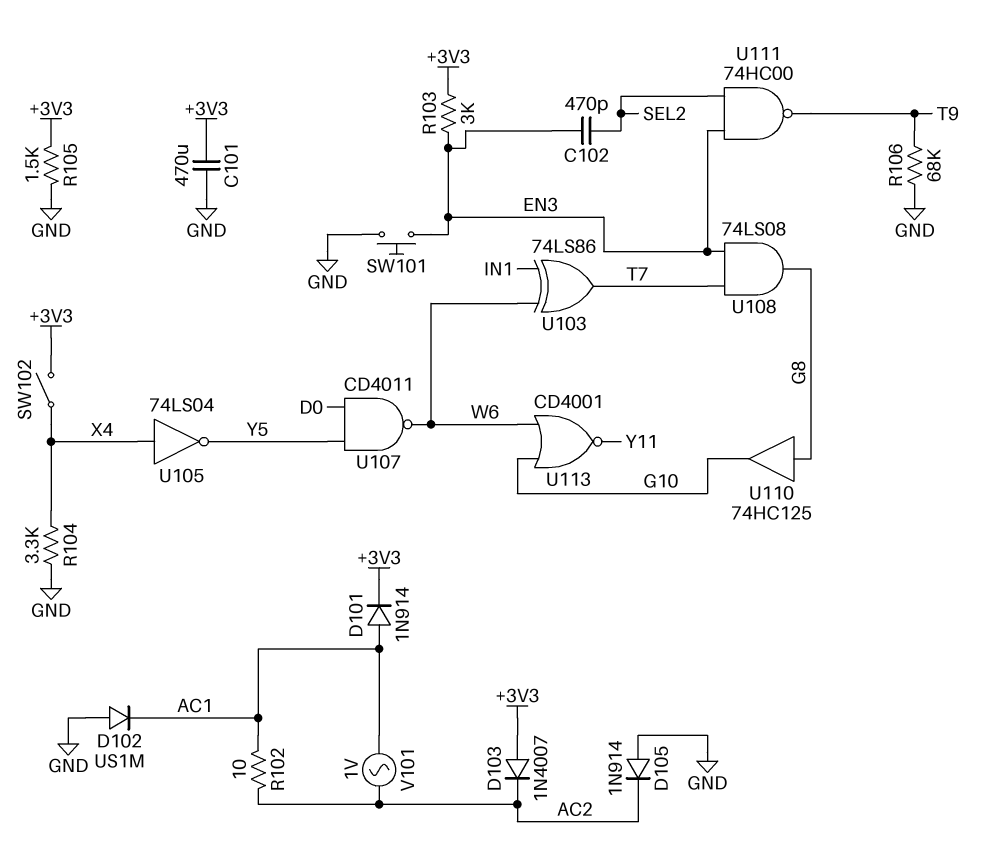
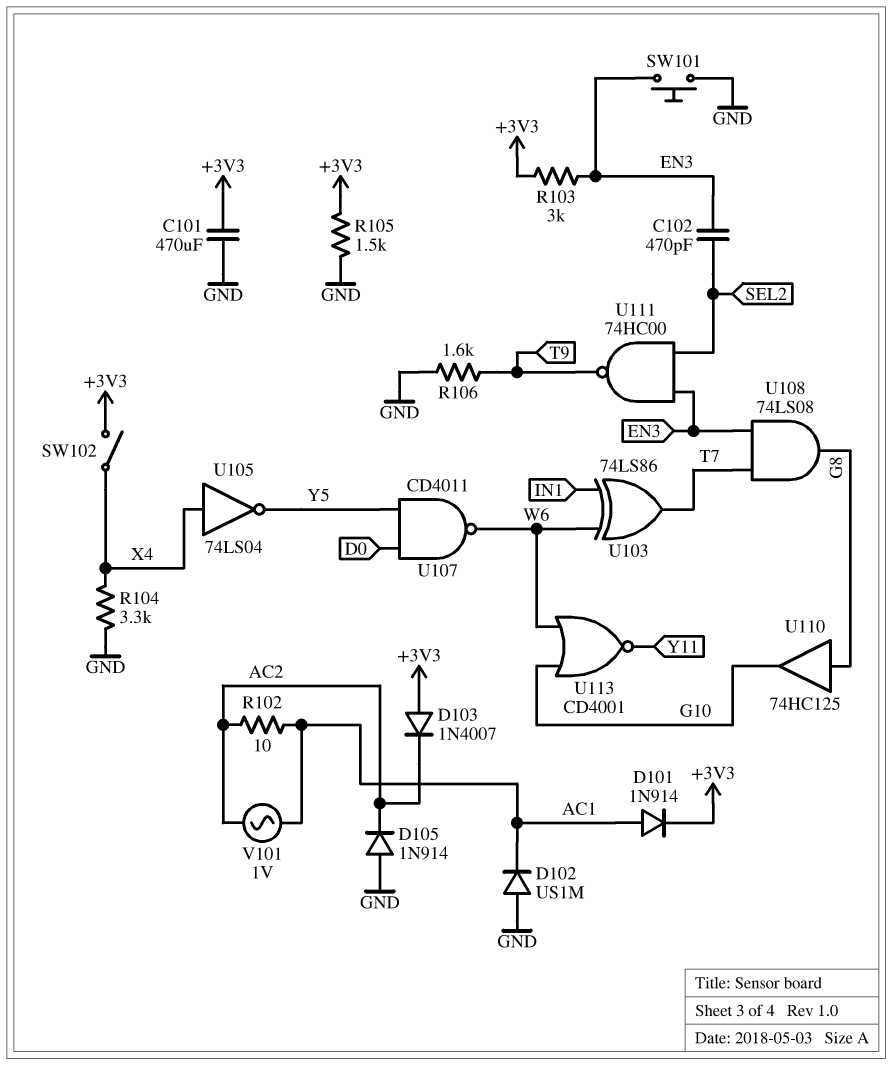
R106: 68k (GND, T9) -> 1.6k (GND, T9)

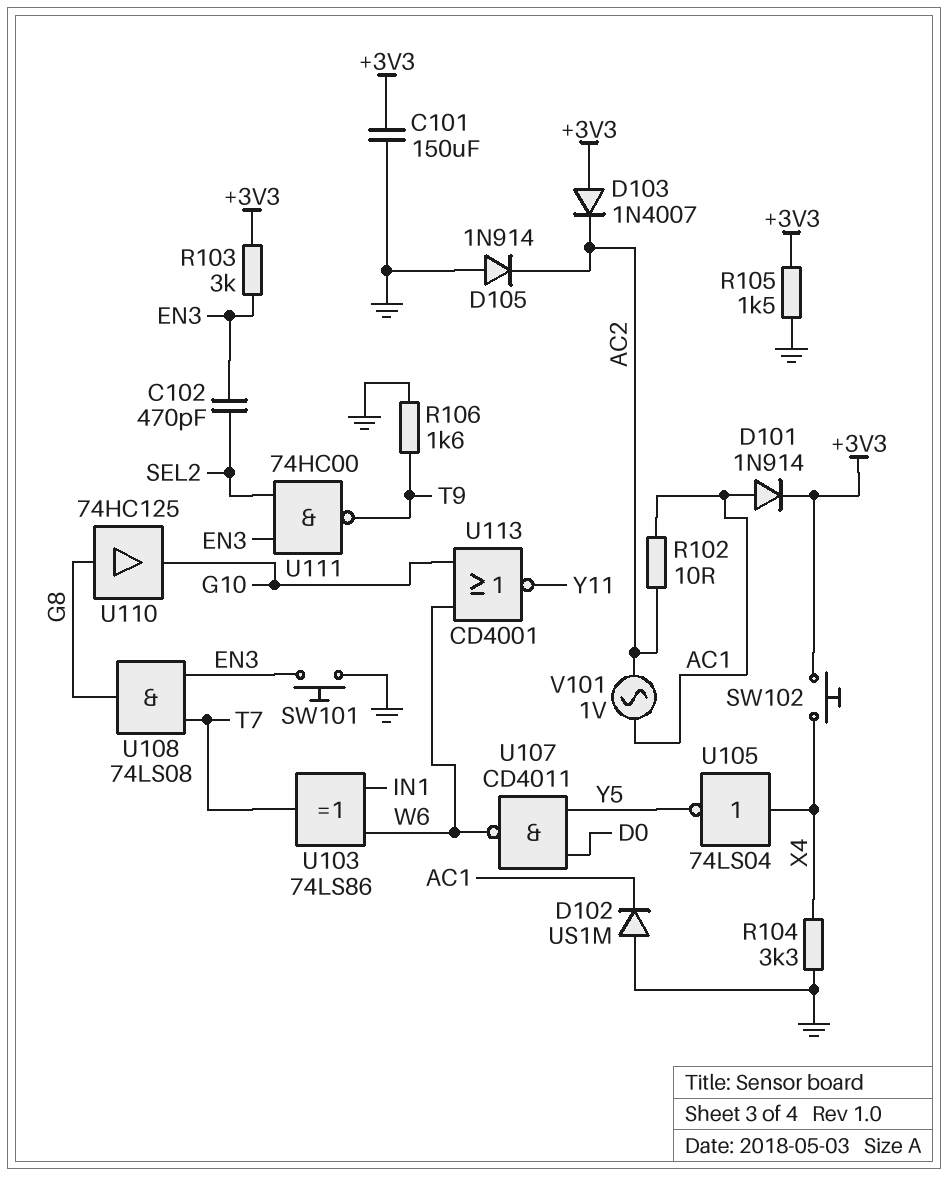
C101: 470uF (+3V3, GND) -> 150uF (+3V3, GND)
SW102: switch (+3V3, X4) -> button (+3V3, X4)

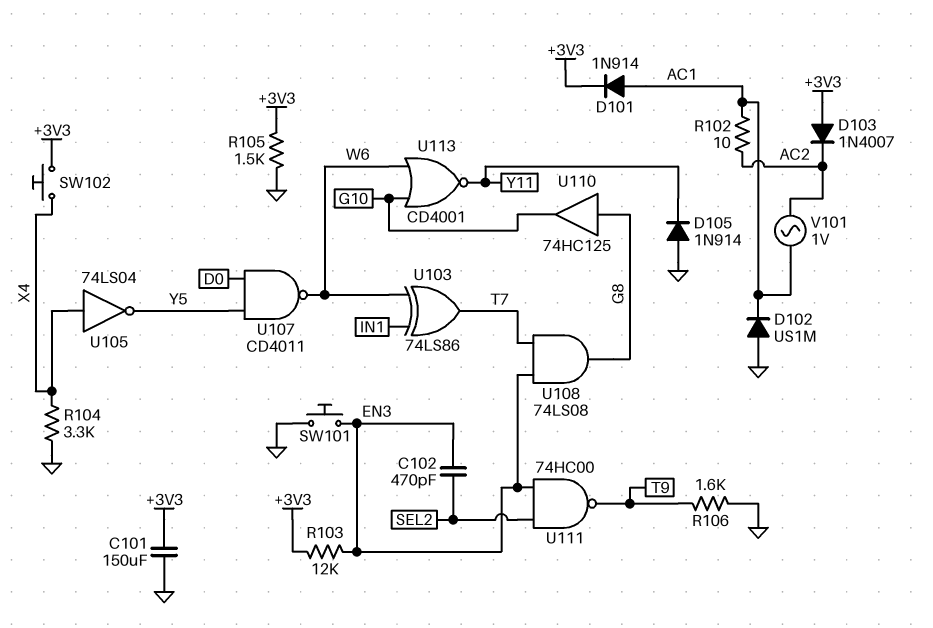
D105: diode 1N914 (A GND, K AC2) -> diode 1N914 (A GND, K Y11)
R103: 3k (+3V3, EN3) -> 12k (+3V3, EN3)

